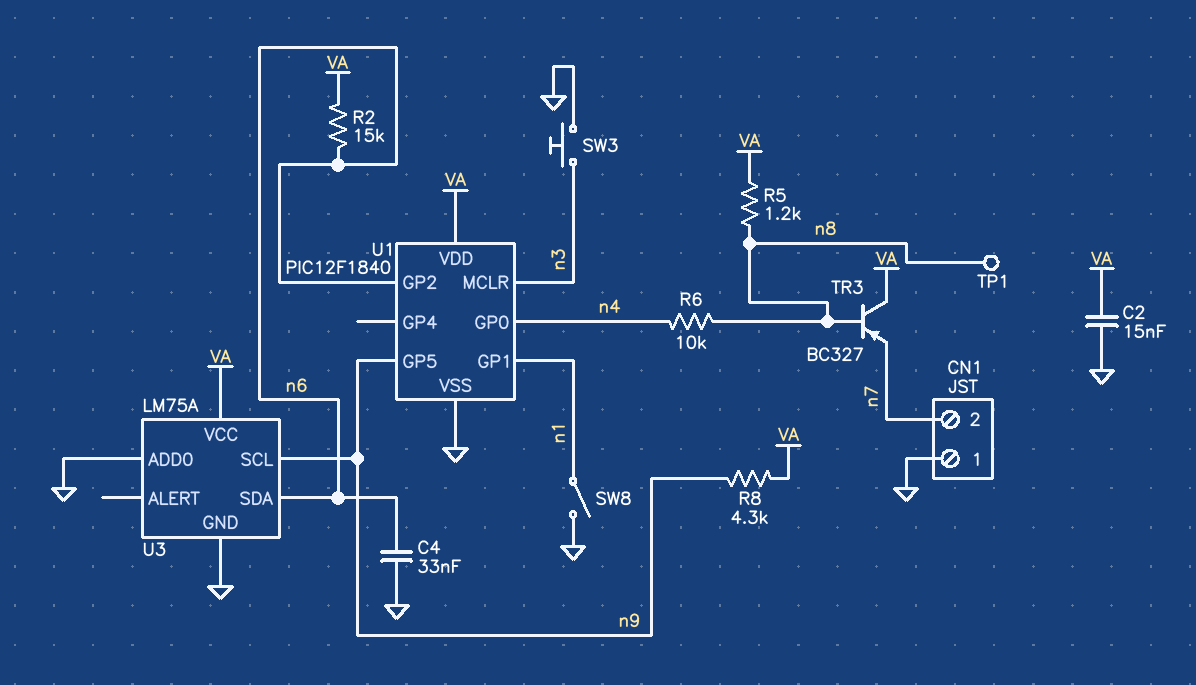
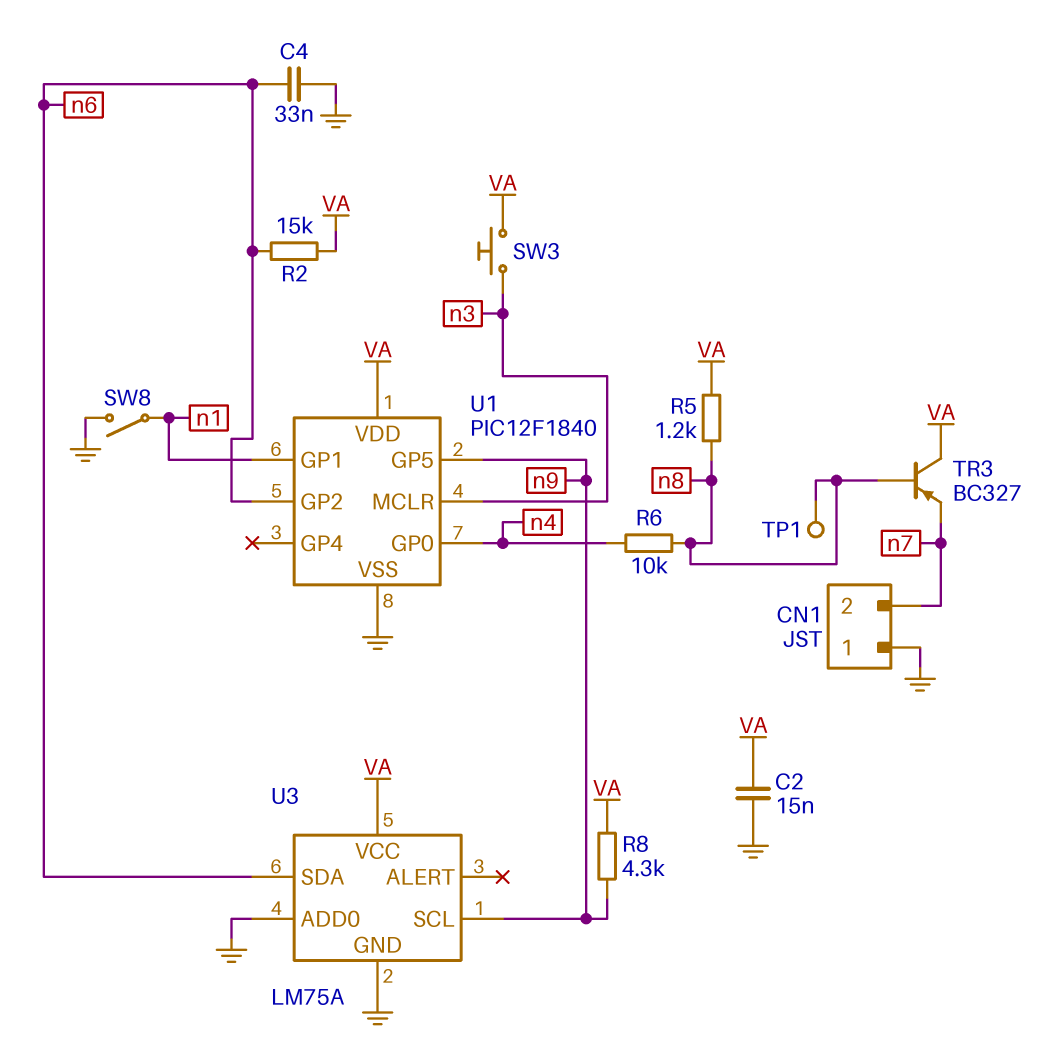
SW3: button (GND, n3) -> button (VA, n3)

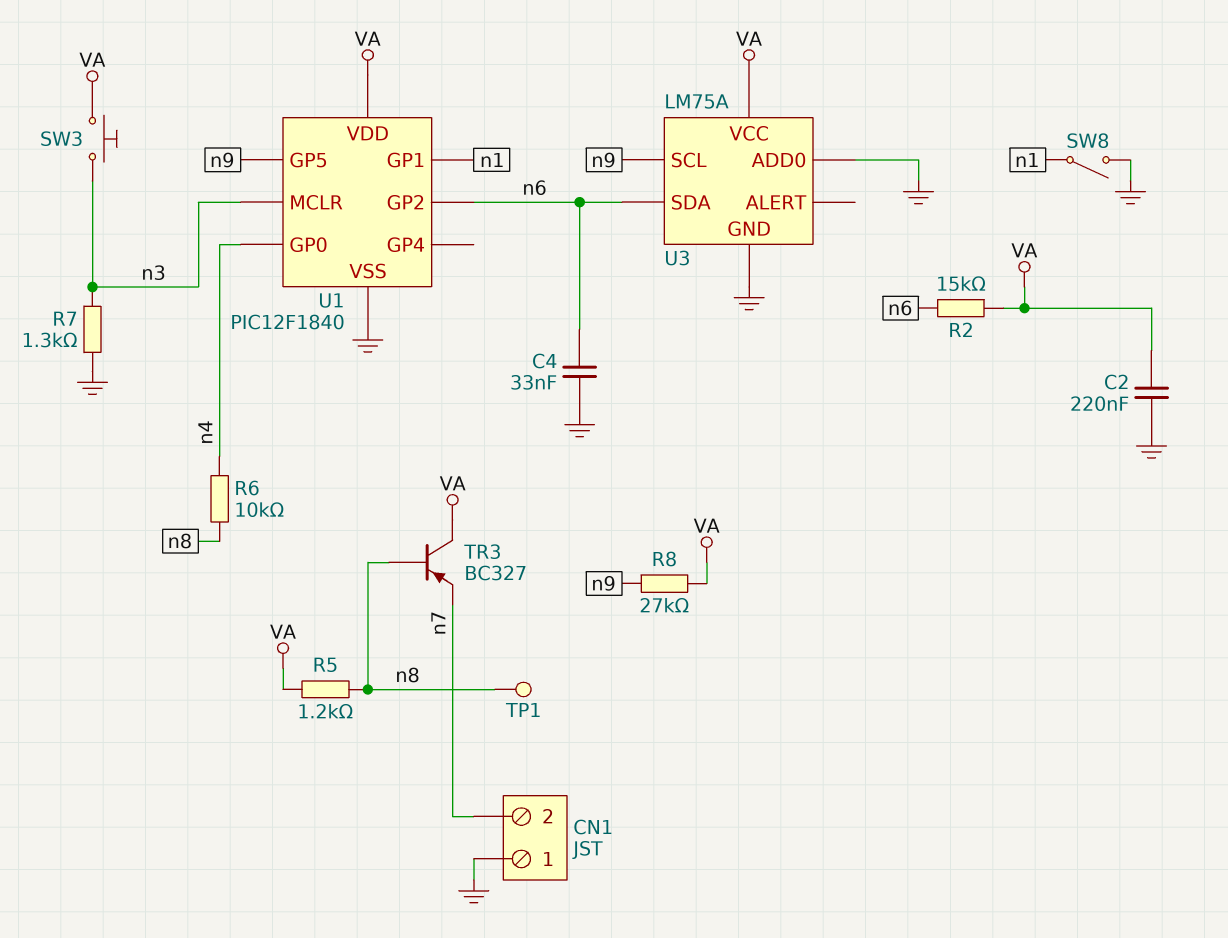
C2: 15nF (GND, VA) -> 220nF (GND, VA)
R7: none -> 1.3k (GND, n3)
R8: 4.3k (VA, n9) -> 27k (VA, n9)

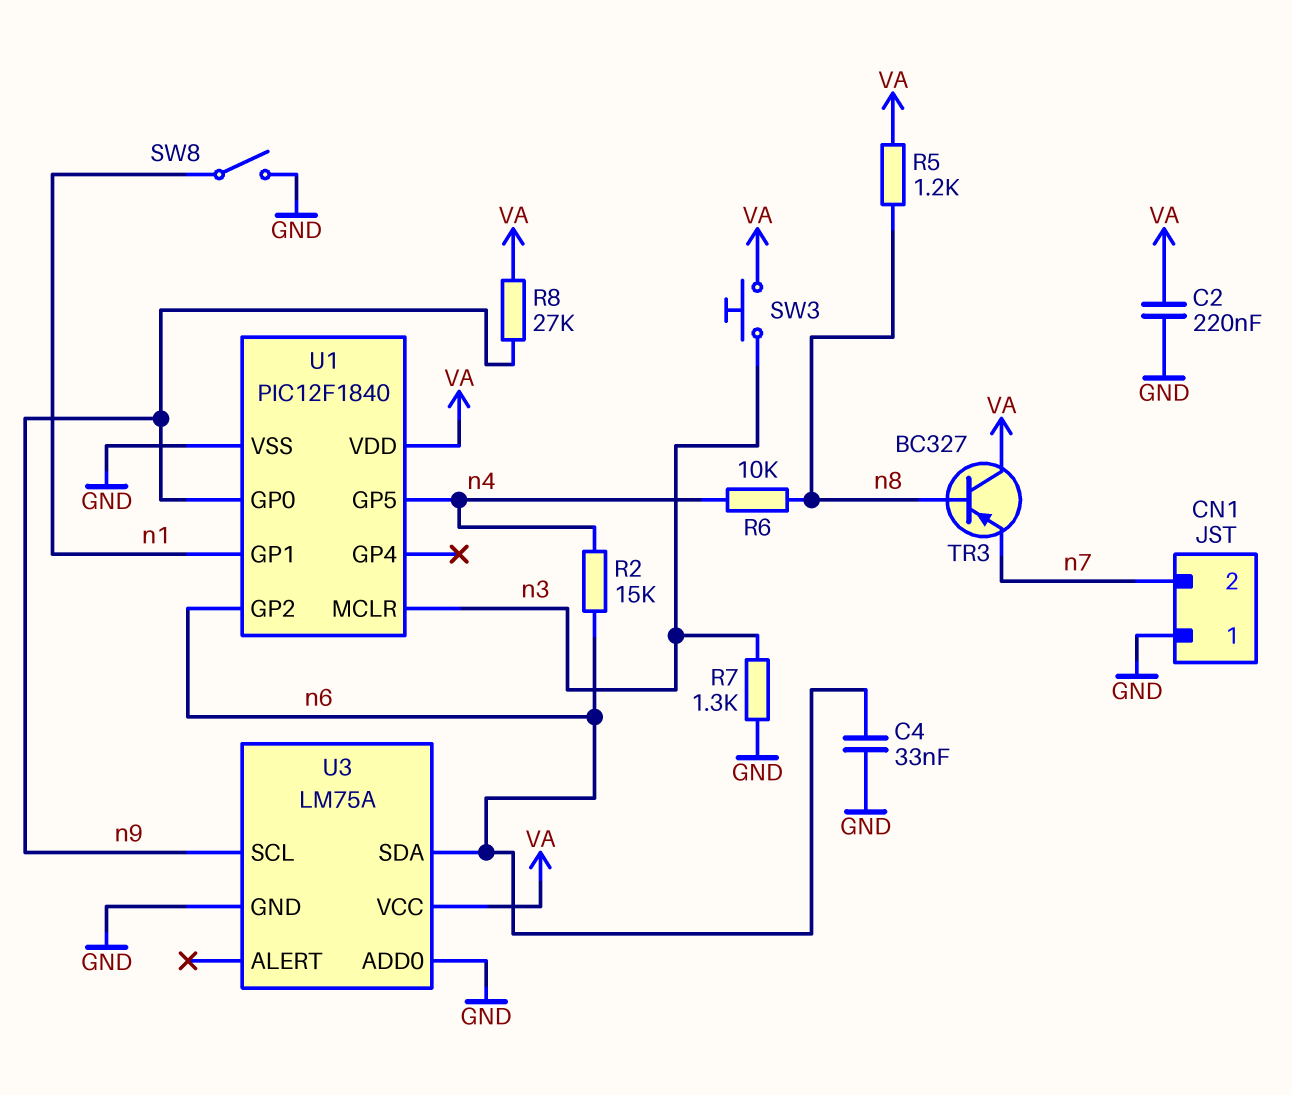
R2: 15k (VA, n6) -> 15k (n4, n6)
TP1: test point (n8) -> none
U1 pin GP0: n4 -> n9
U1 pin GP5: n9 -> n4

